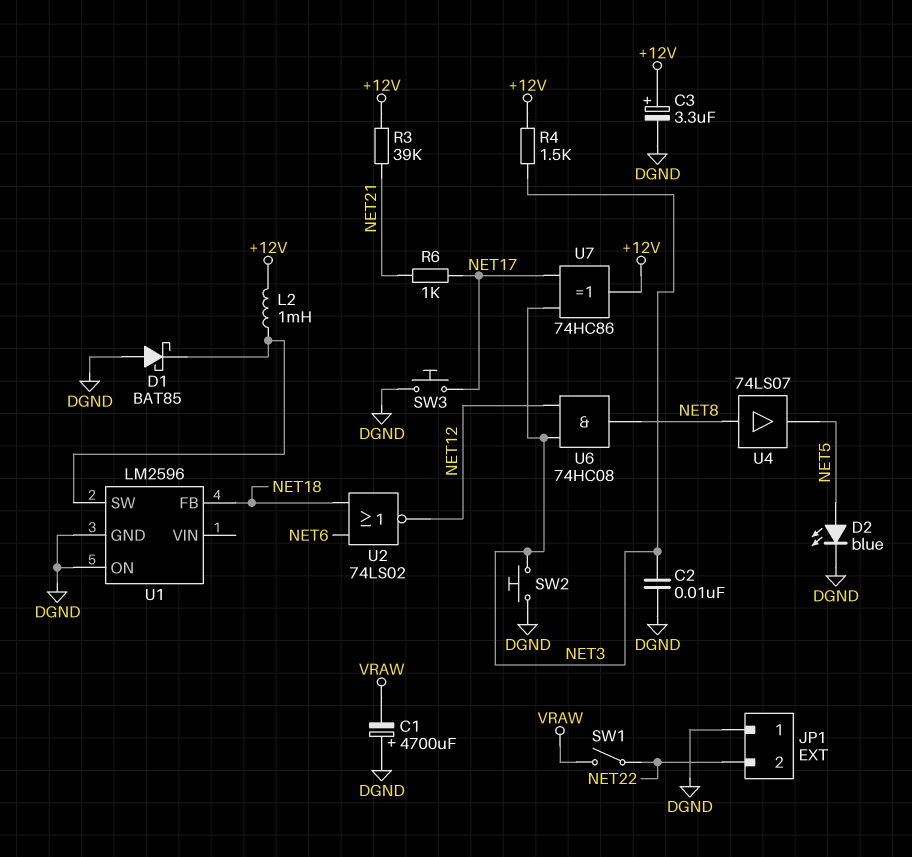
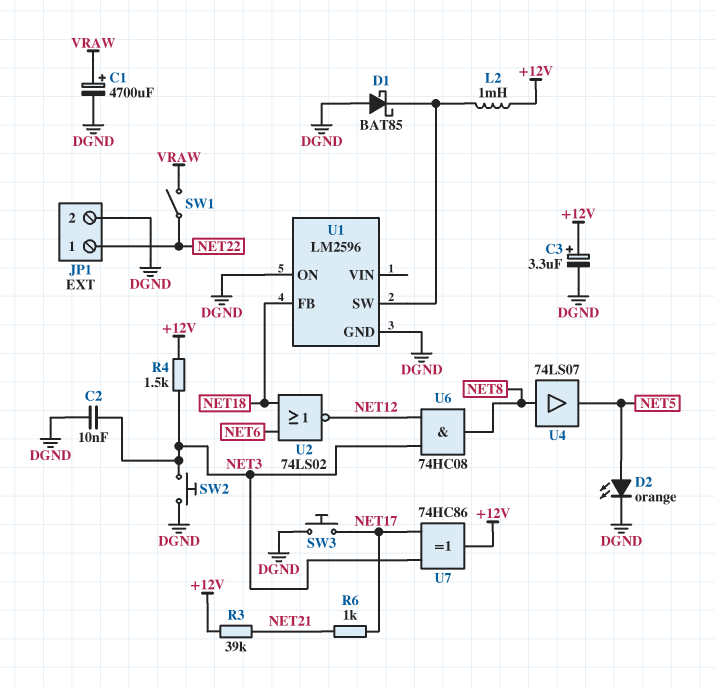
C1: 4700uF (plus DGND, minus VRAW) -> 4700uF (plus VRAW, minus DGND)
D2: LED blue (A NET5, K DGND) -> LED orange (A NET5, K DGND)
JP1 pin 1: DGND -> NET22
JP1 pin 2: NET22 -> DGND

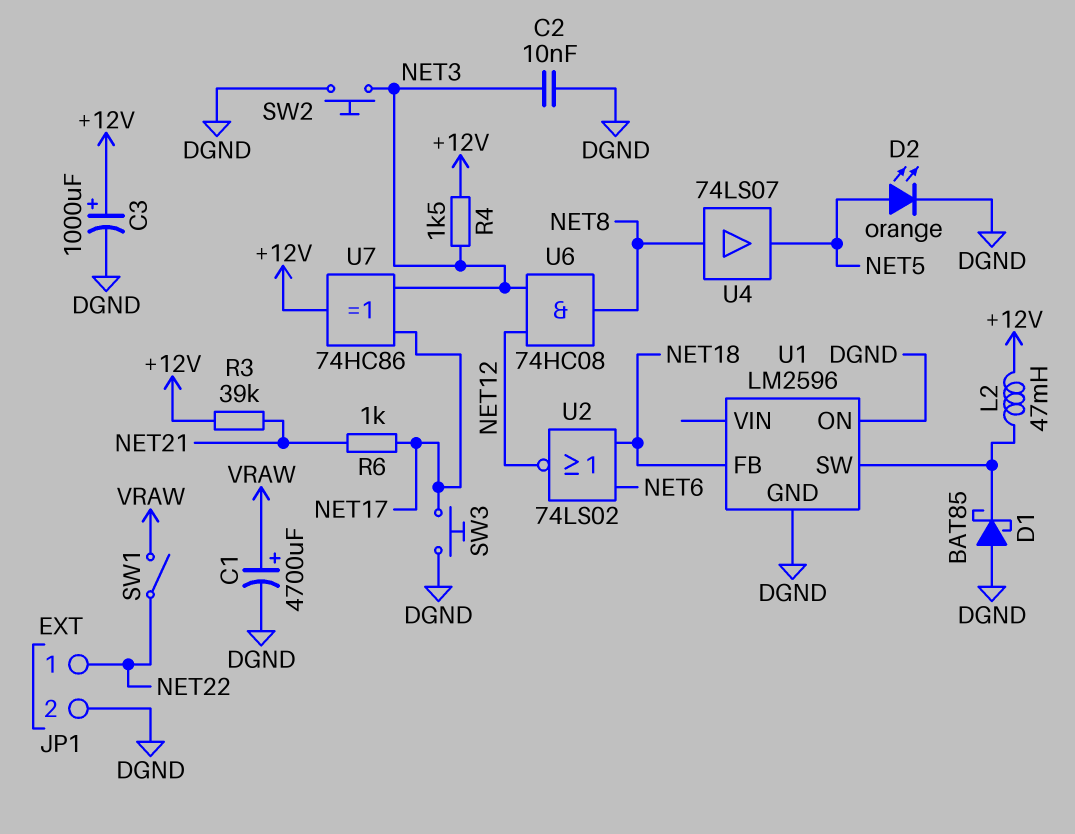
C3: 3.3uF (plus +12V, minus DGND) -> 1000uF (plus +12V, minus DGND)
L2: 1mH (+12V, U1/SW) -> 47mH (+12V, U1/SW)

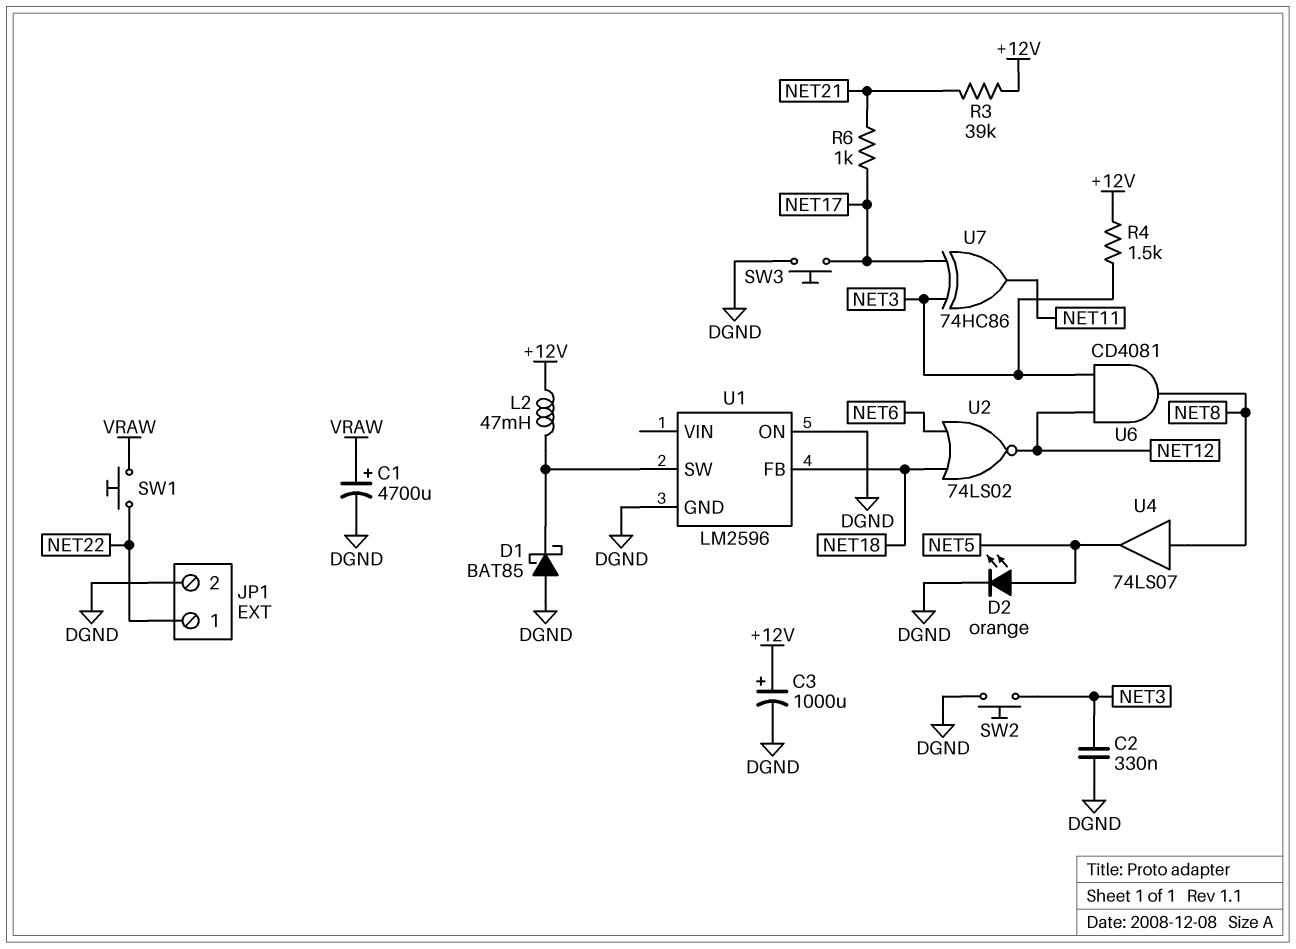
C2: 10nF (DGND, NET3) -> 330nF (DGND, NET3)
SW1: switch (NET22, VRAW) -> button (NET22, VRAW)
U6: AND 74HC08 (in NET3, in NET12, out NET8) -> AND CD4081 (in NET3, in NET12, out NET8)
U7: XOR 74HC86 (in NET3, in NET17, out +12V) -> XOR 74HC86 (in NET3, in NET17, out NET11)

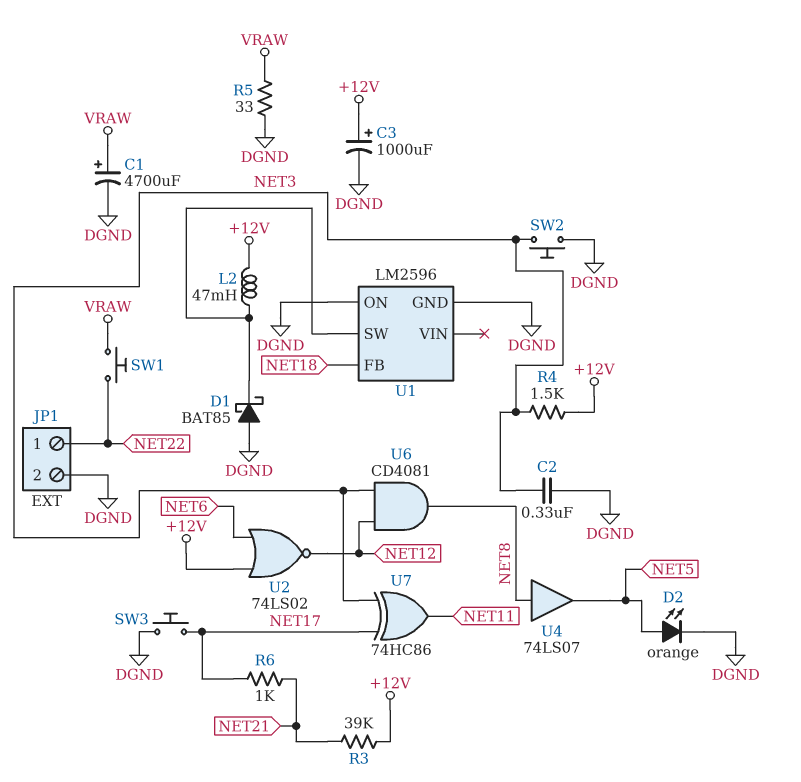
R5: none -> 33 (DGND, VRAW)
U2: NOR 74LS02 (in NET6, in NET18, out NET12) -> NOR 74LS02 (in +12V, in NET6, out NET12)

